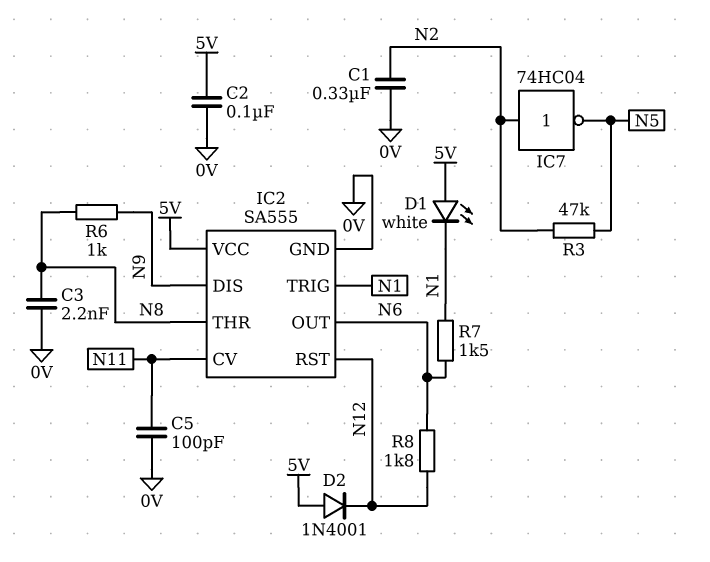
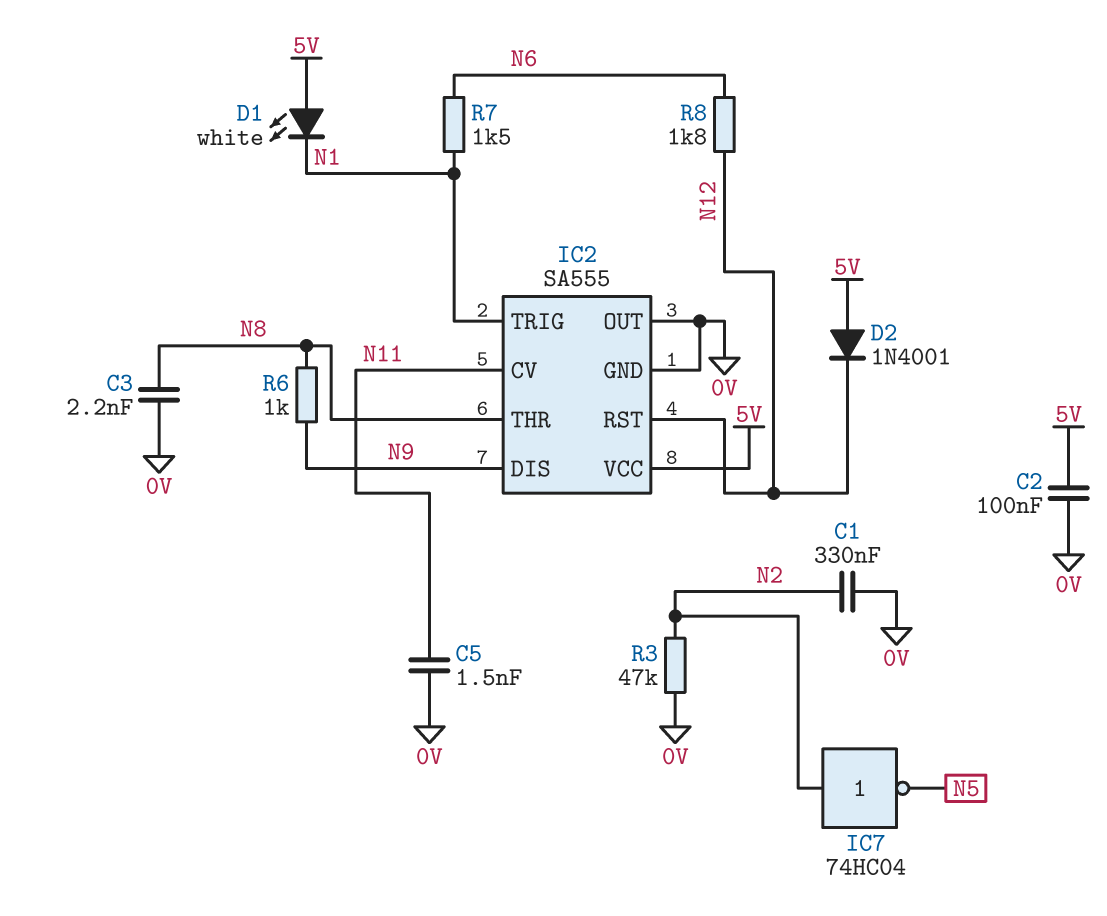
C5: 100pF (0V, N11) -> 1.5nF (0V, N11)
IC2 pin OUT: N6 -> 0V
R3: 47k (N2, N5) -> 47k (0V, N2)

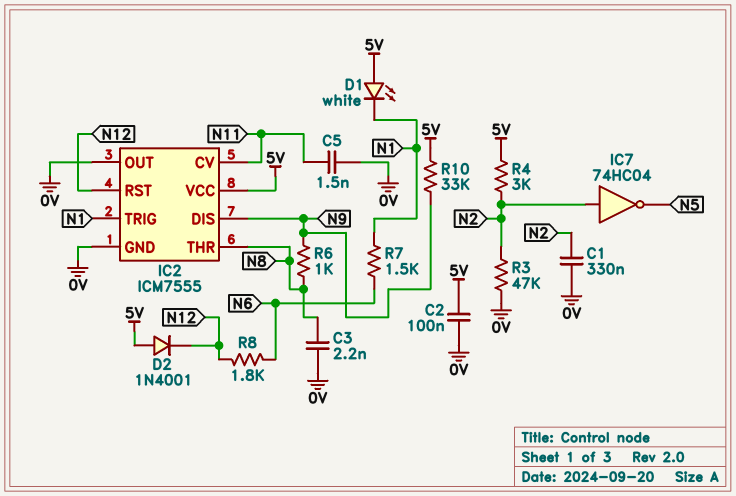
IC2: SA555 -> ICM7555
R4: none -> 3k (5V, N2)
R10: none -> 33k (5V, N9)

